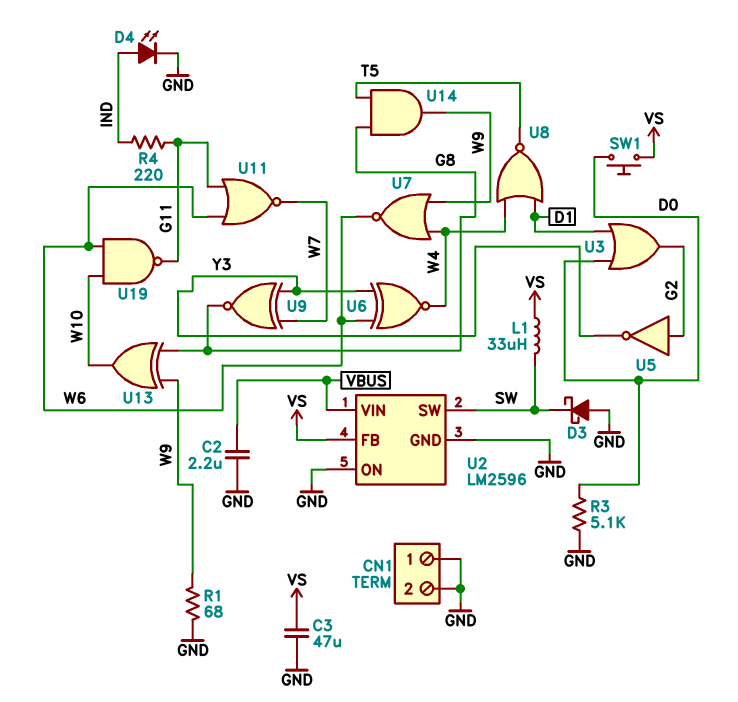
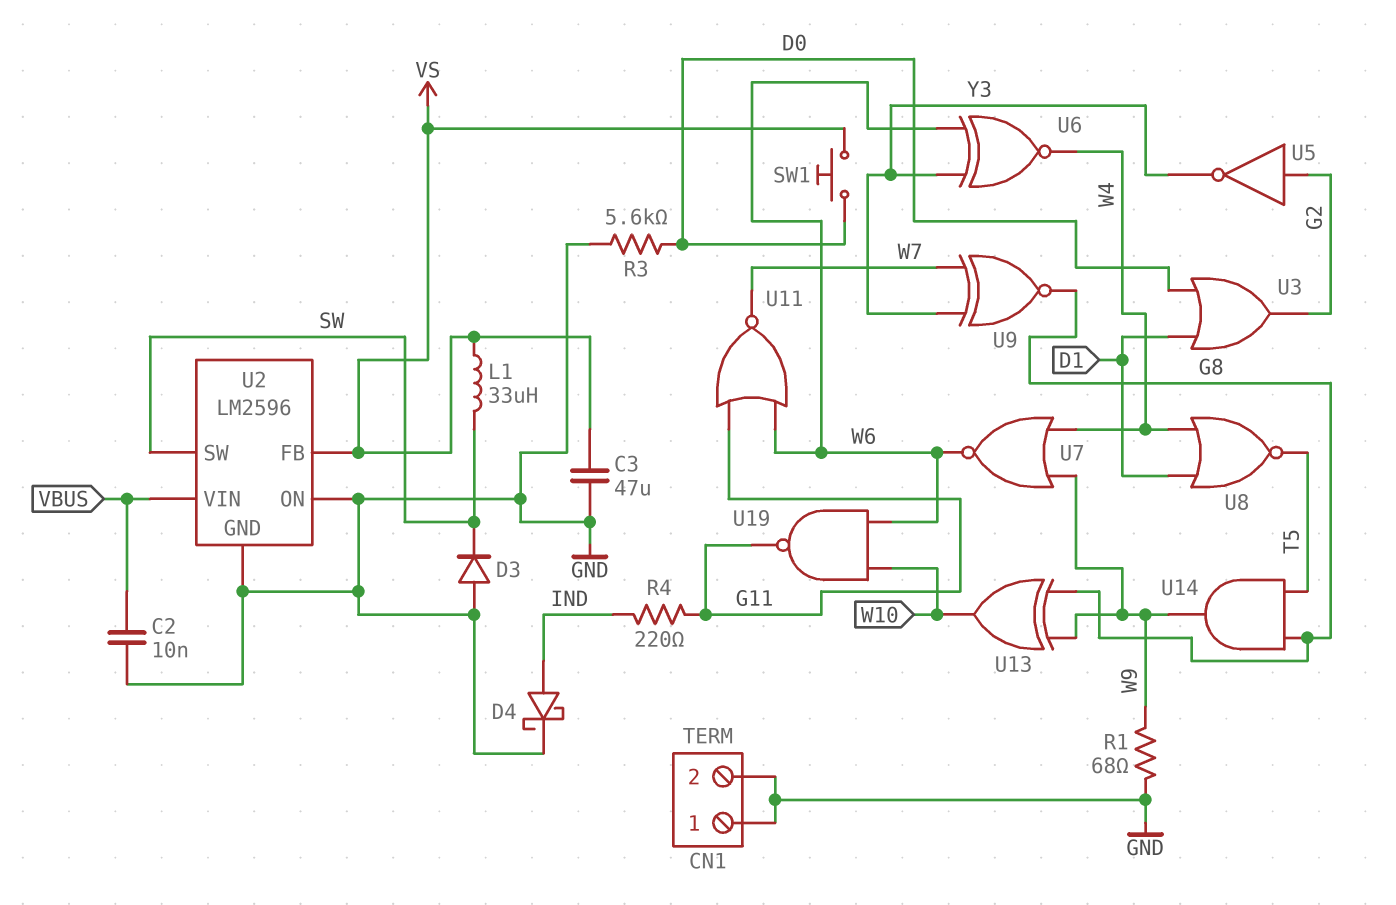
C2: 2.2uF (GND, VBUS) -> 10nF (GND, VBUS)
D3: schottky (A GND, K SW) -> diode (A GND, K SW)
D4: LED (A IND, K GND) -> schottky (A IND, K GND)
R3: 5.1k (D0, GND) -> 5.6k (D0, GND)

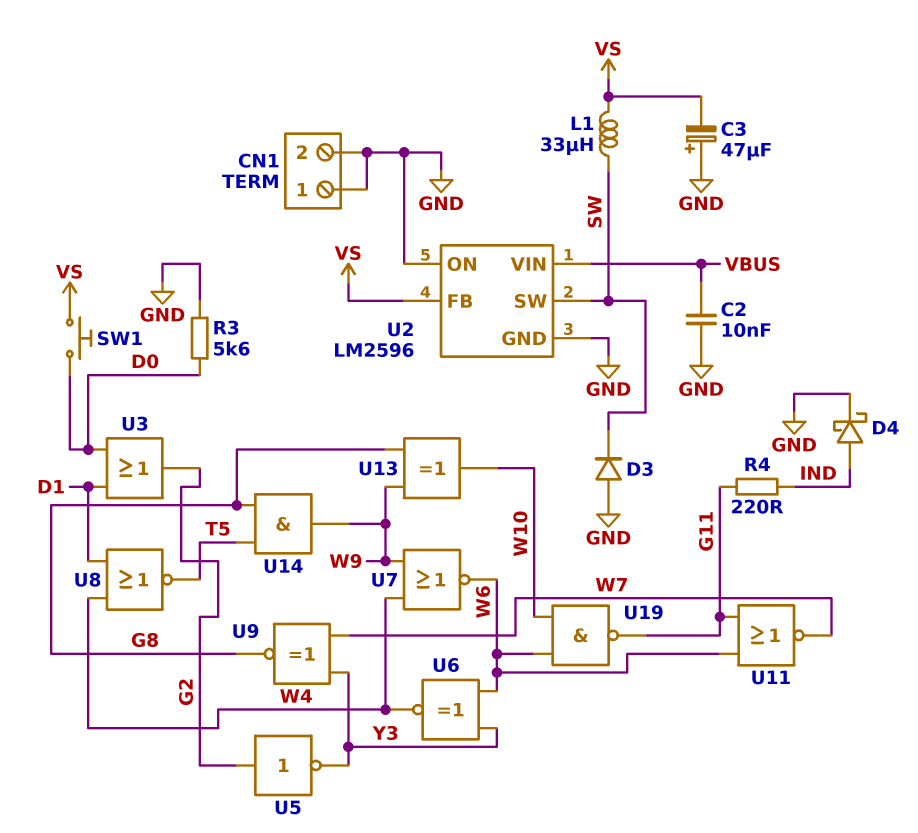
C3: 47uF (GND, VS) -> 47uF (plus GND, minus VS)
R1: 68 (GND, W9) -> none

